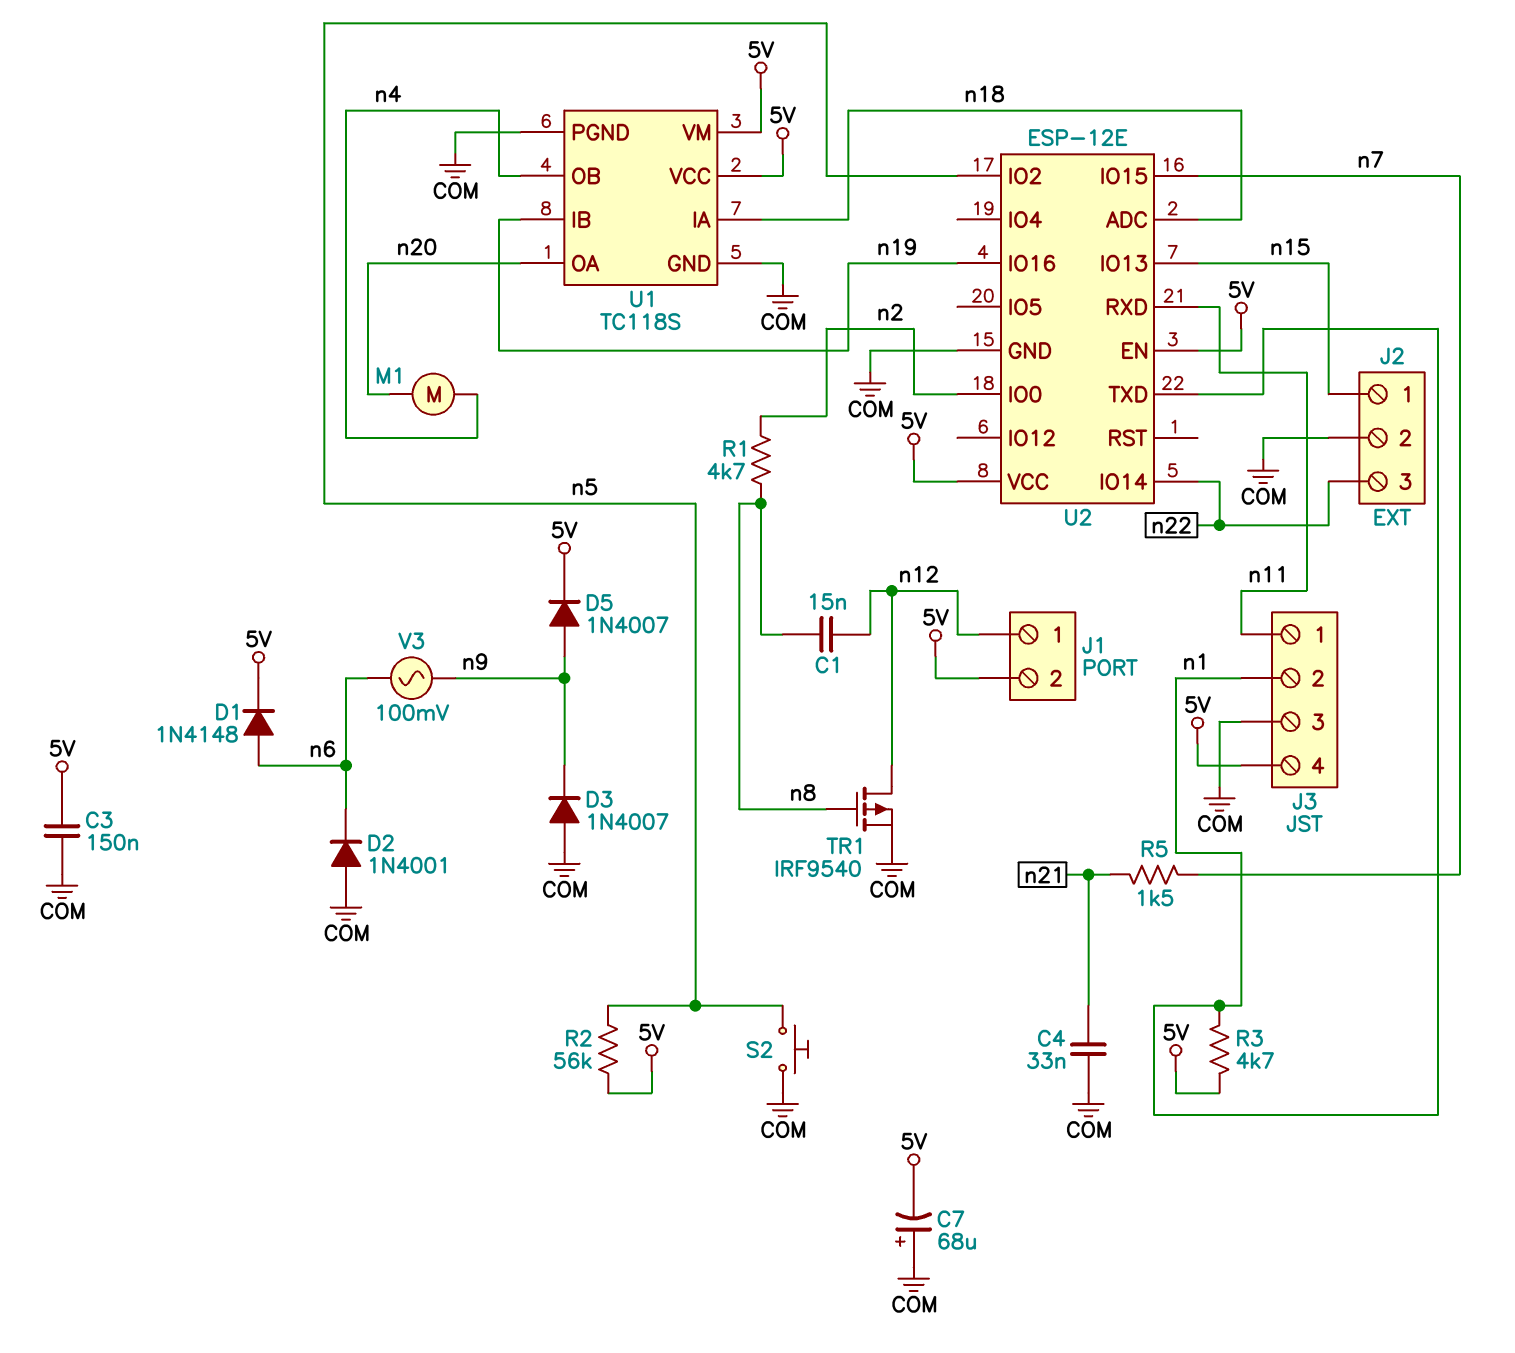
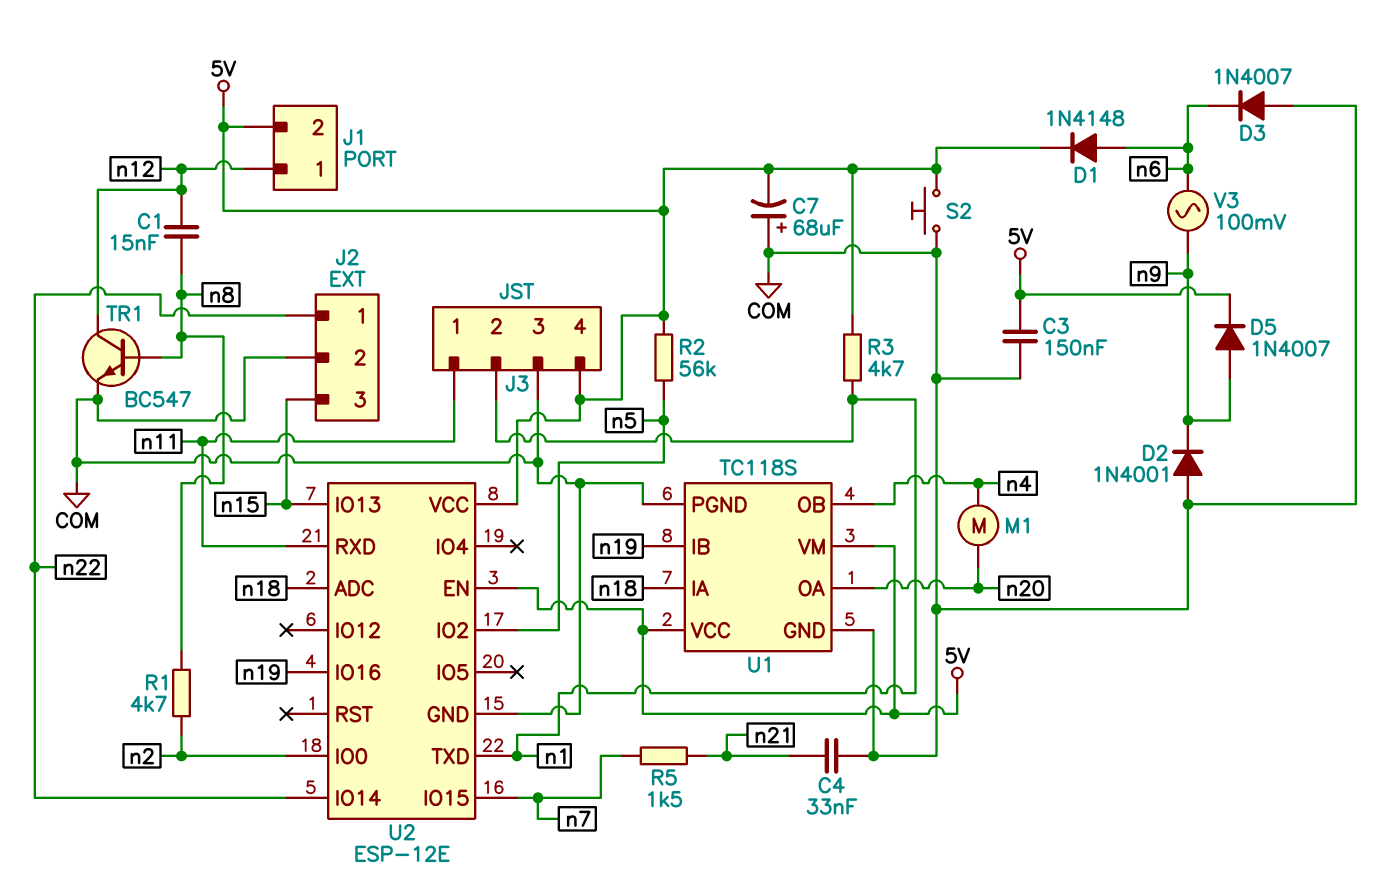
D2: diode 1N4001 (A COM, K n6) -> diode 1N4001 (A COM, K n9)
D3: diode 1N4007 (A COM, K n9) -> diode 1N4007 (A COM, K n6)
J2 pin 1: n15 -> n22
J2 pin 3: n22 -> n15
S2: button (COM, n5) -> button (5V, COM)
TR1: PMOS IRF9540 (G n8, D n12, S COM) -> NPN BC547 (B n8, C n12, E COM)

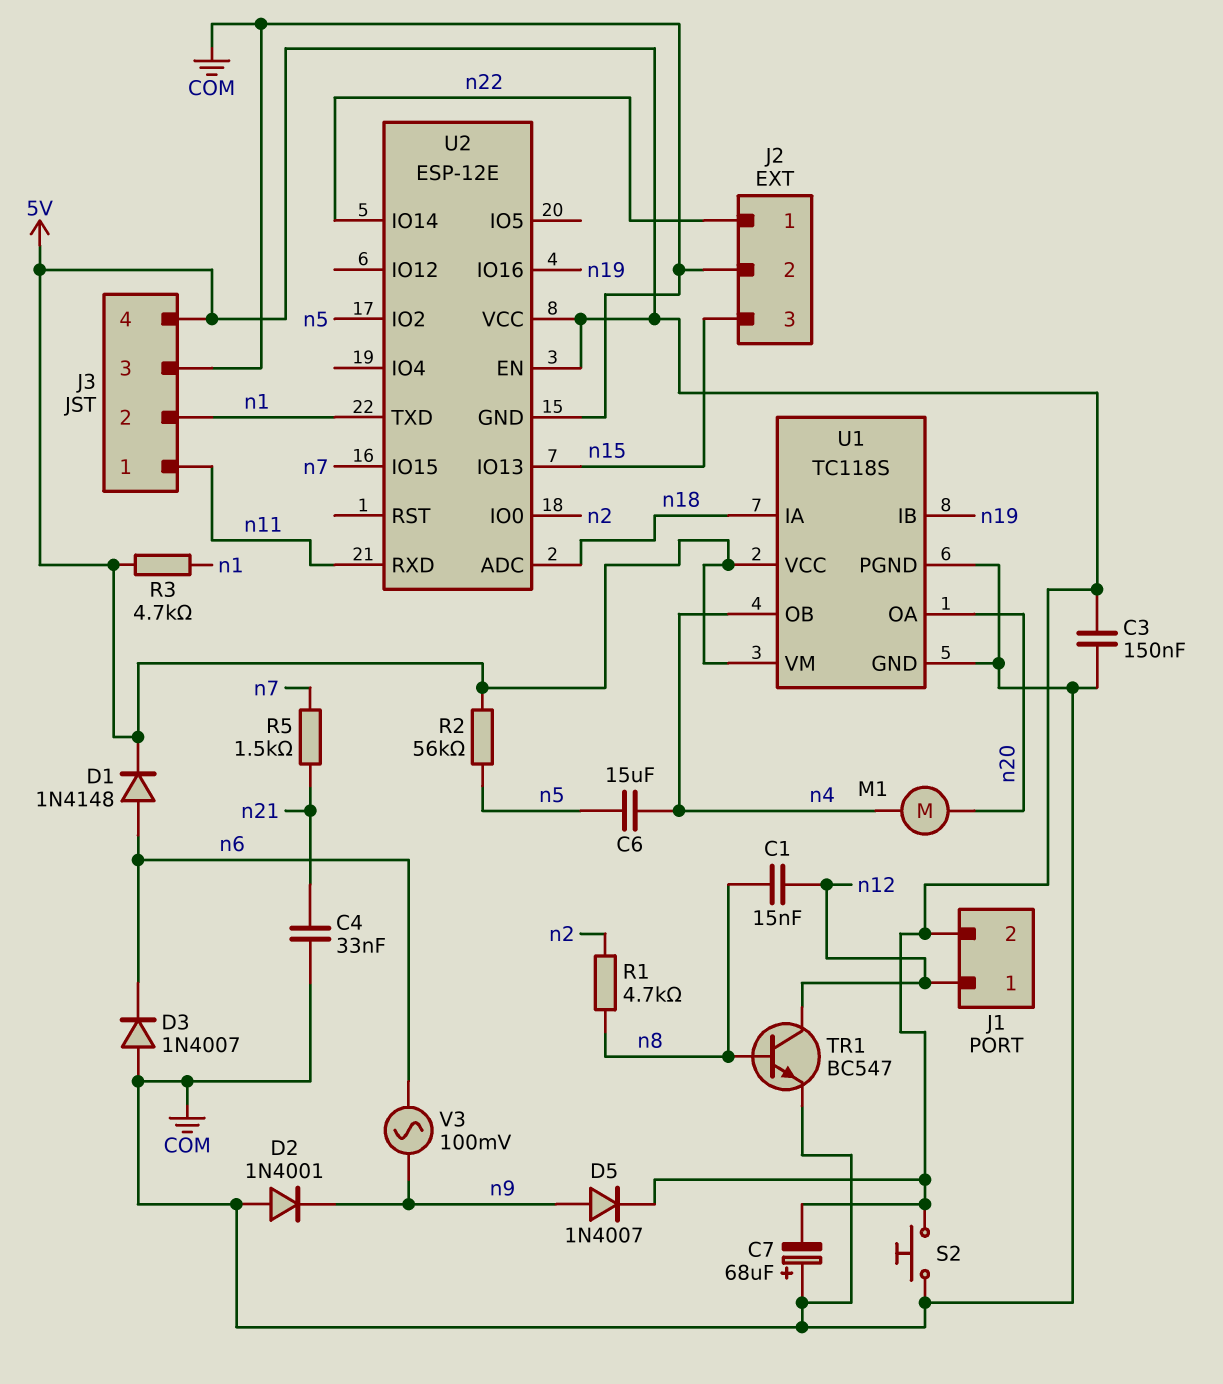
C6: none -> 15uF (n4, n5)

